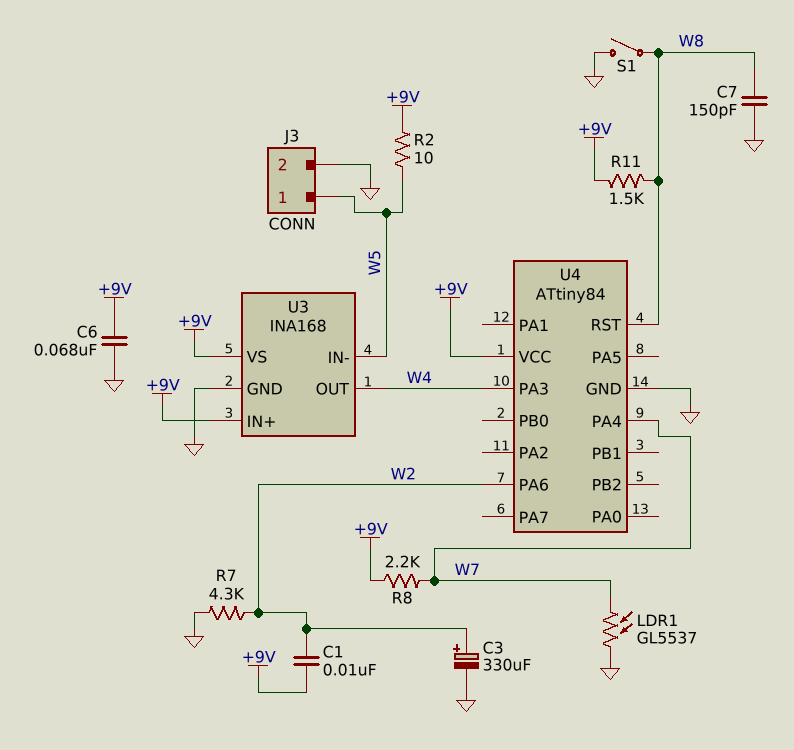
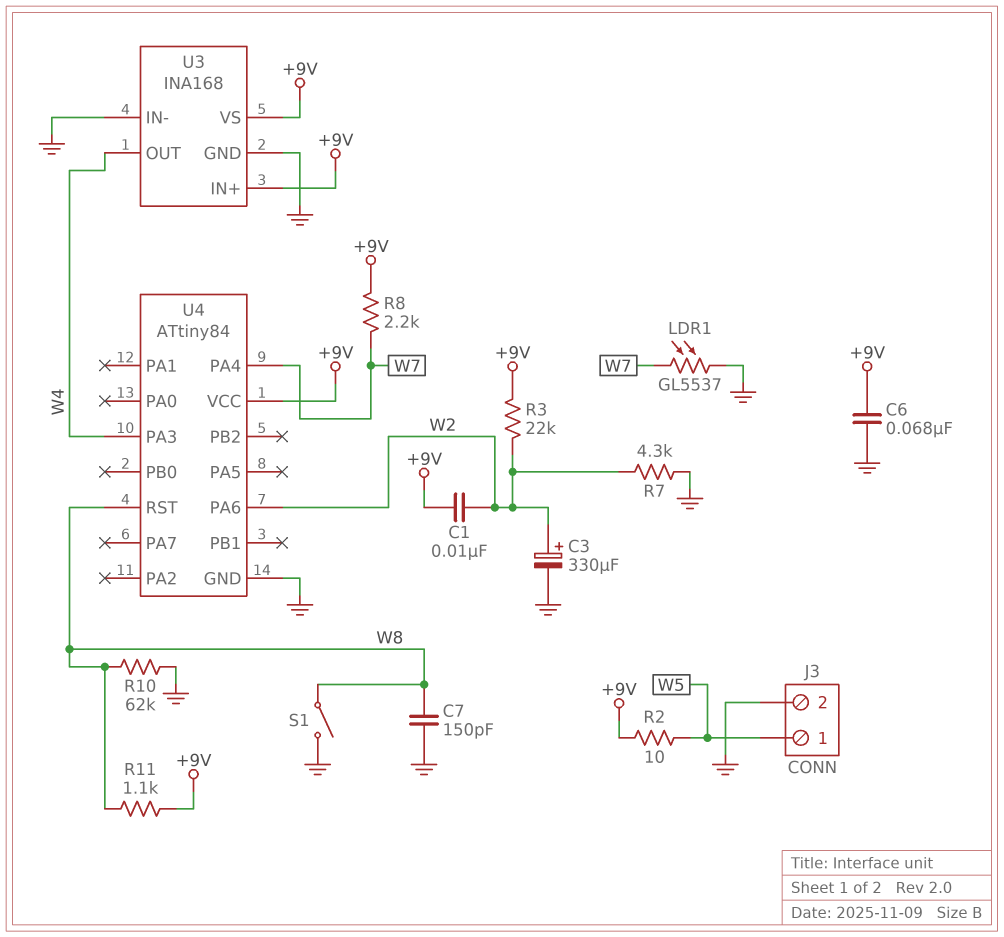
R3: none -> 22k (+9V, W2)
R10: none -> 62k (GND, W8)
R11: 1.5k (+9V, W8) -> 1.1k (+9V, W8)
U3 pin IN-: W5 -> GND

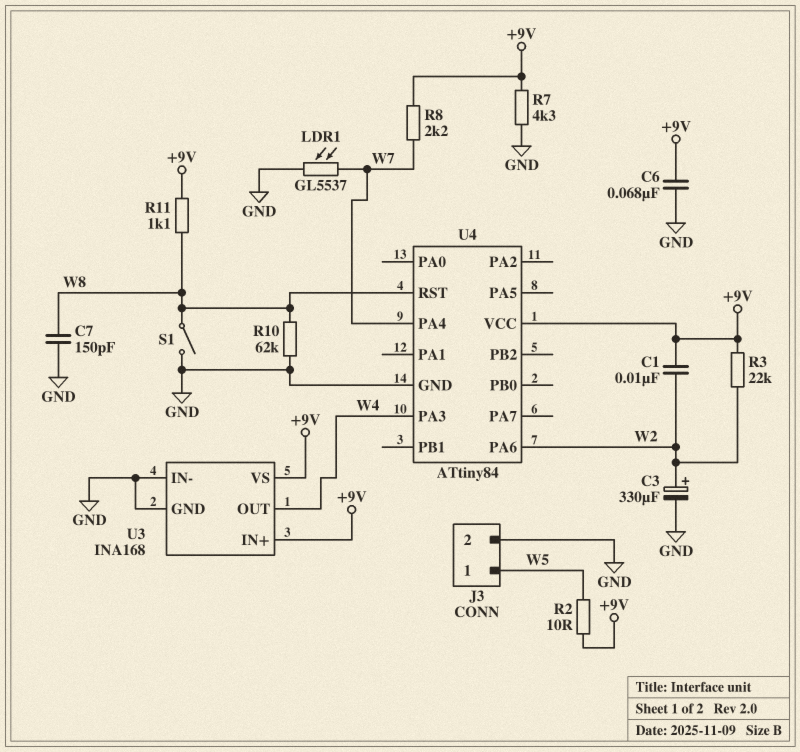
R7: 4.3k (GND, W2) -> 4.3k (+9V, GND)

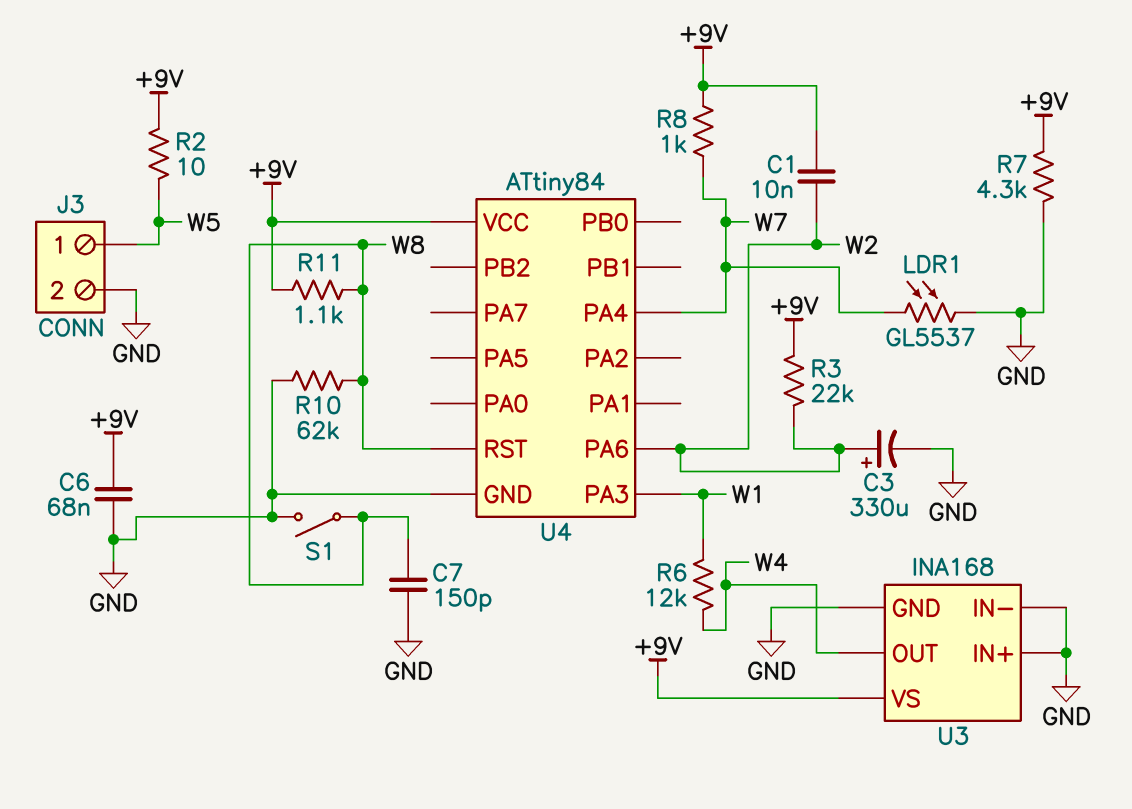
R6: none -> 12k (W1, W4)
R8: 2.2k (+9V, W7) -> 1k (+9V, W7)
U3 pin IN+: +9V -> GND
U4 pin PA3: W4 -> W1

